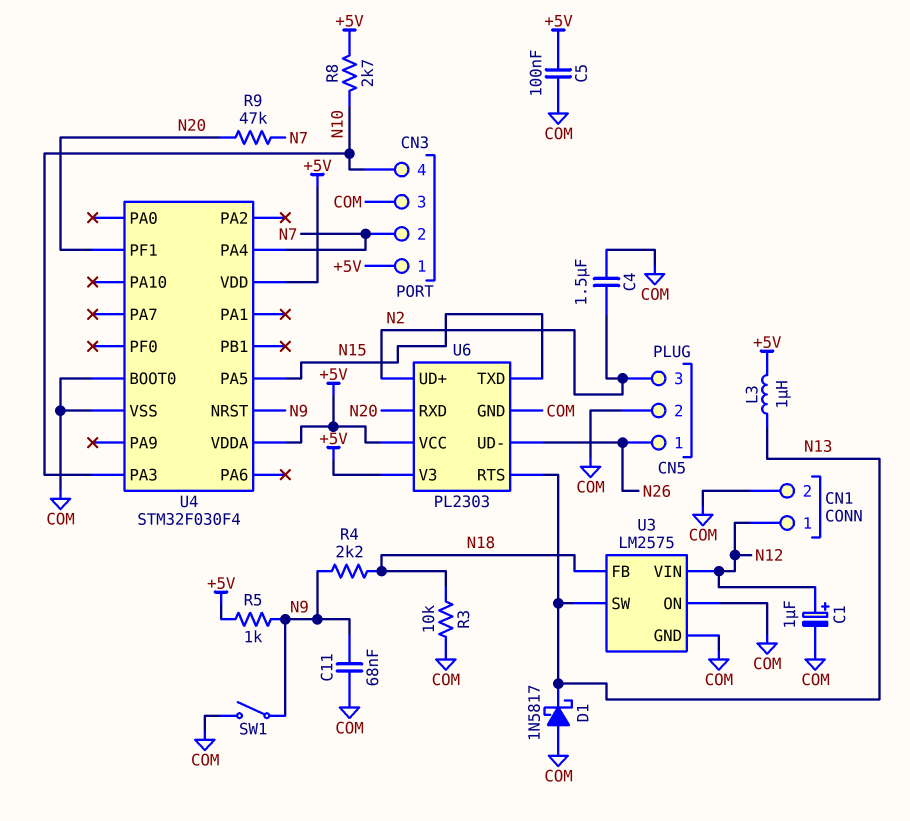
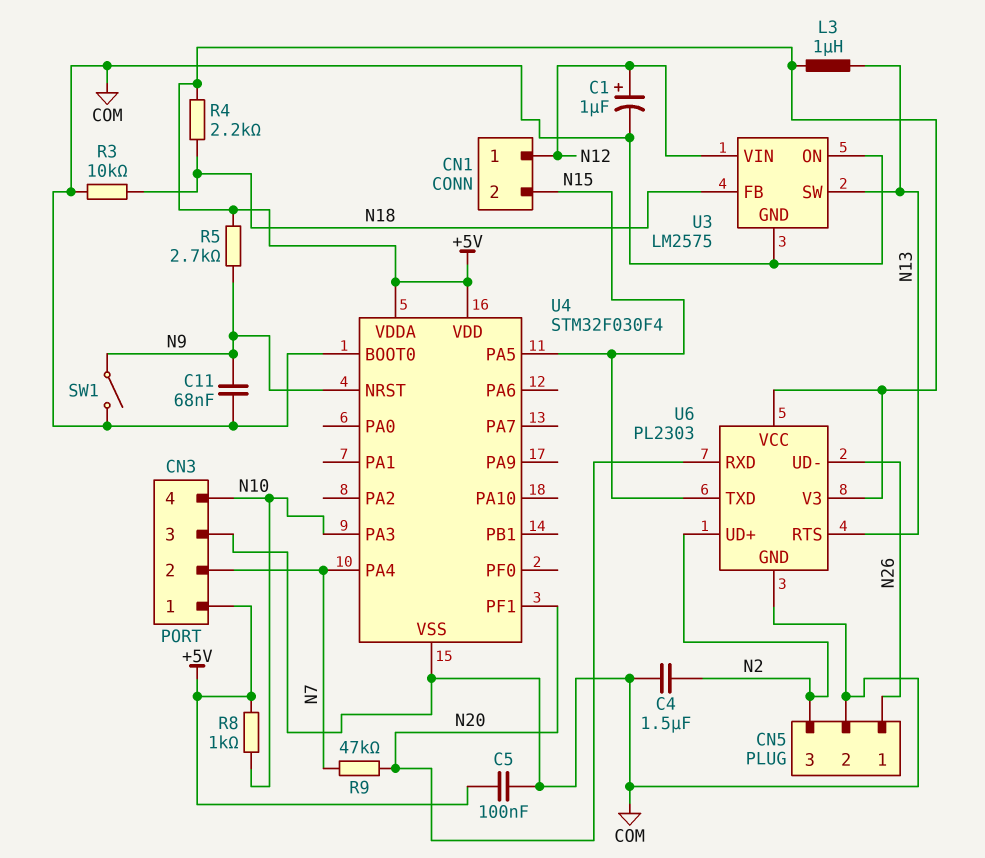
CN1 pin 2: COM -> N15
D1: schottky 1N5817 (A COM, K N13) -> none
R4: 2.2k (N9, N18) -> 2.2k (+5V, N18)
R5: 1k (+5V, N9) -> 2.7k (+5V, N9)
R8: 2.7k (+5V, N10) -> 1k (+5V, N10)

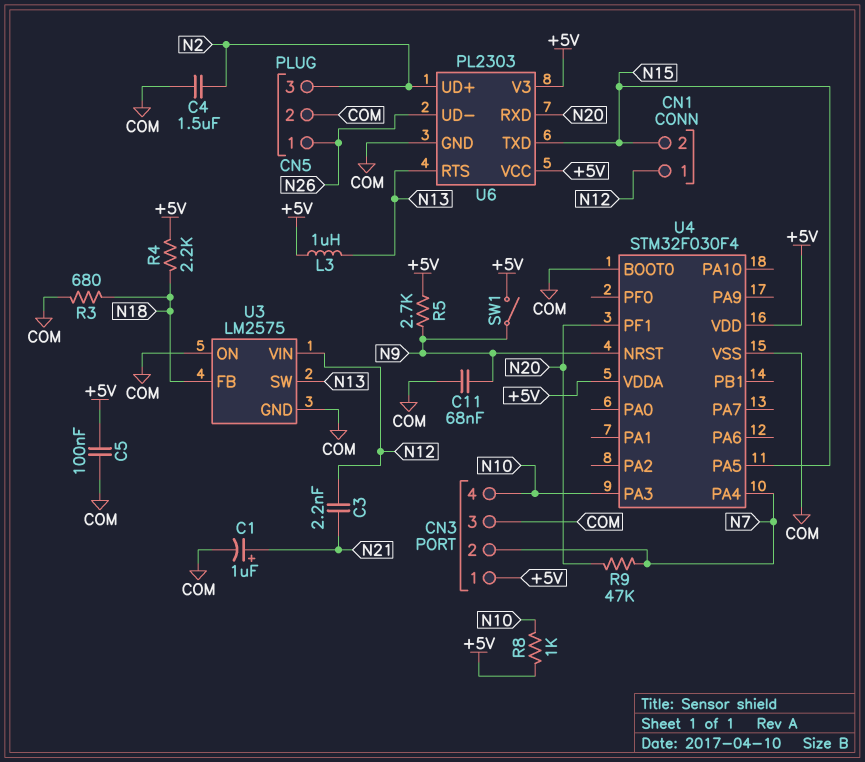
C1: 1uF (plus N12, minus COM) -> 1uF (plus N21, minus COM)
C3: none -> 2.2nF (N12, N21)
R3: 10k (COM, N18) -> 680 (COM, N18)
SW1: switch (COM, N9) -> switch (+5V, N9)

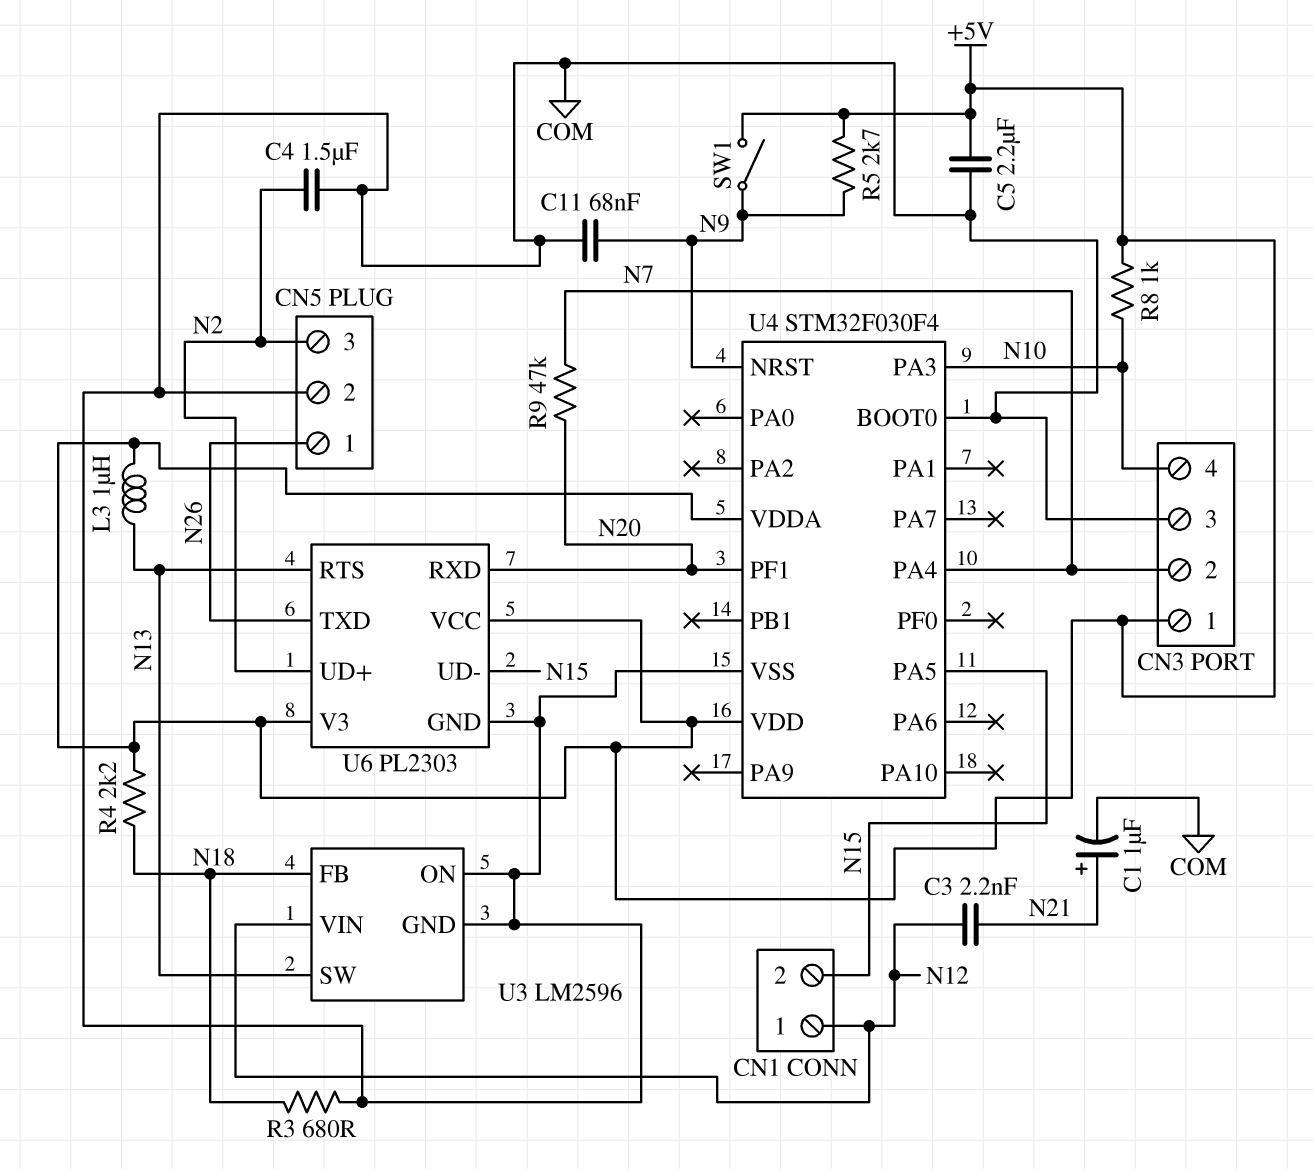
C5: 100nF (+5V, COM) -> 2.2uF (+5V, COM)
U3: LM2575 -> LM2596
U6 pin TXD: N15 -> N26
U6 pin UD-: N26 -> N15

